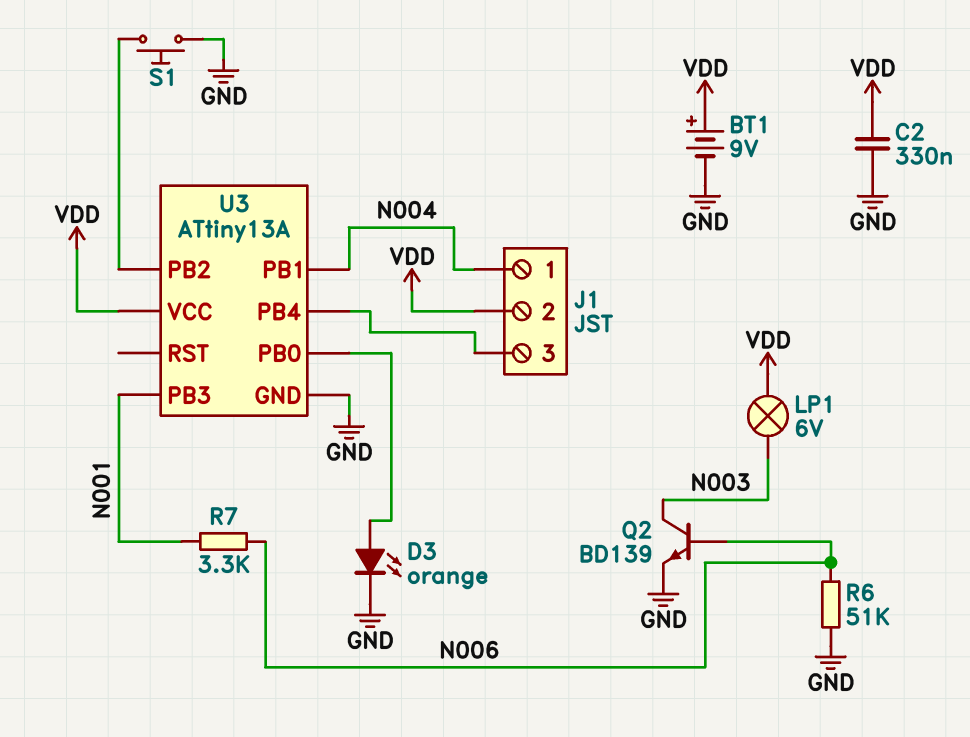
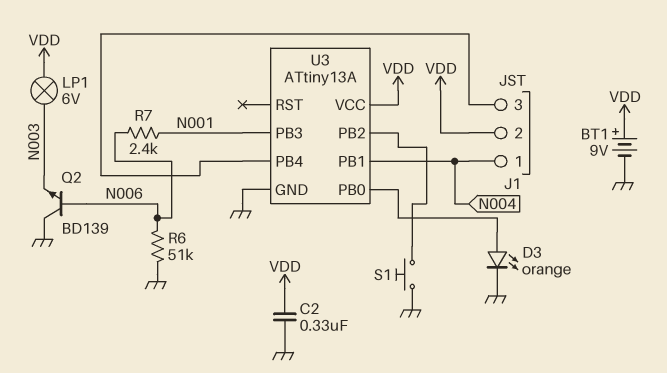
Q2: NPN BD139 (B N006, C N003, E GND) -> NPN BD139 (B N006, C GND, E N003)
R7: 3.3k (N001, N006) -> 2.4k (N001, N006)

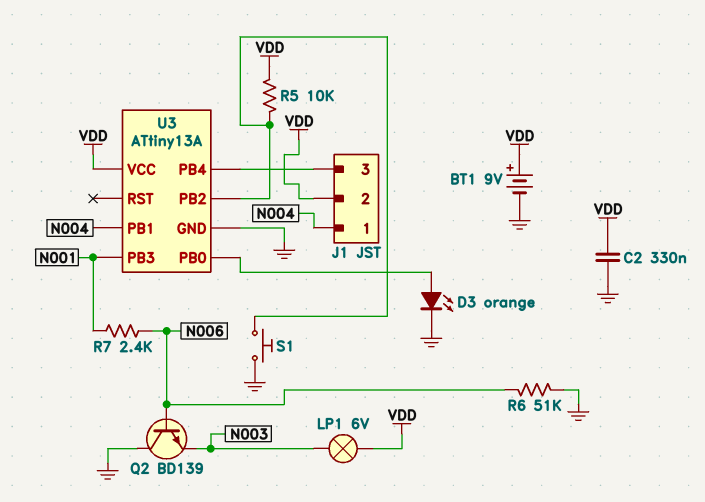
R5: none -> 10k (U3/PB2, VDD)

